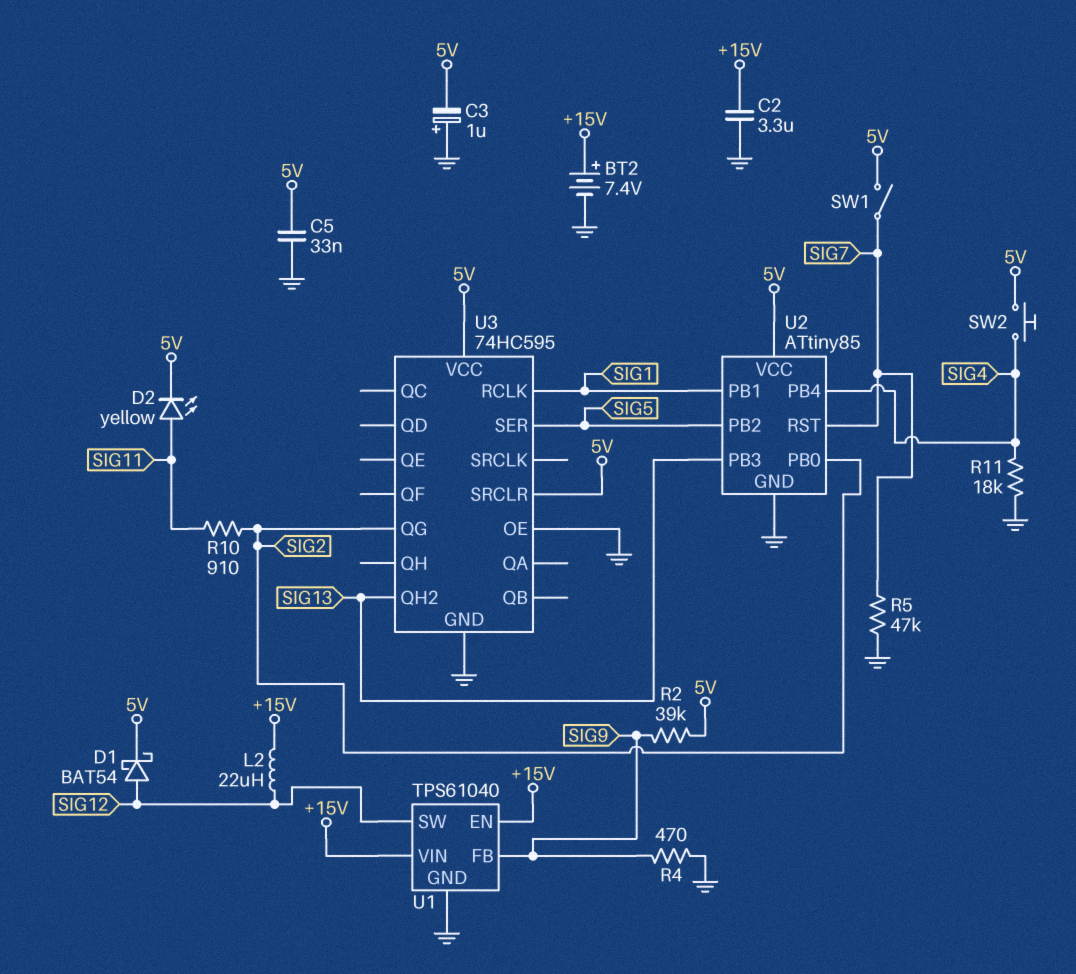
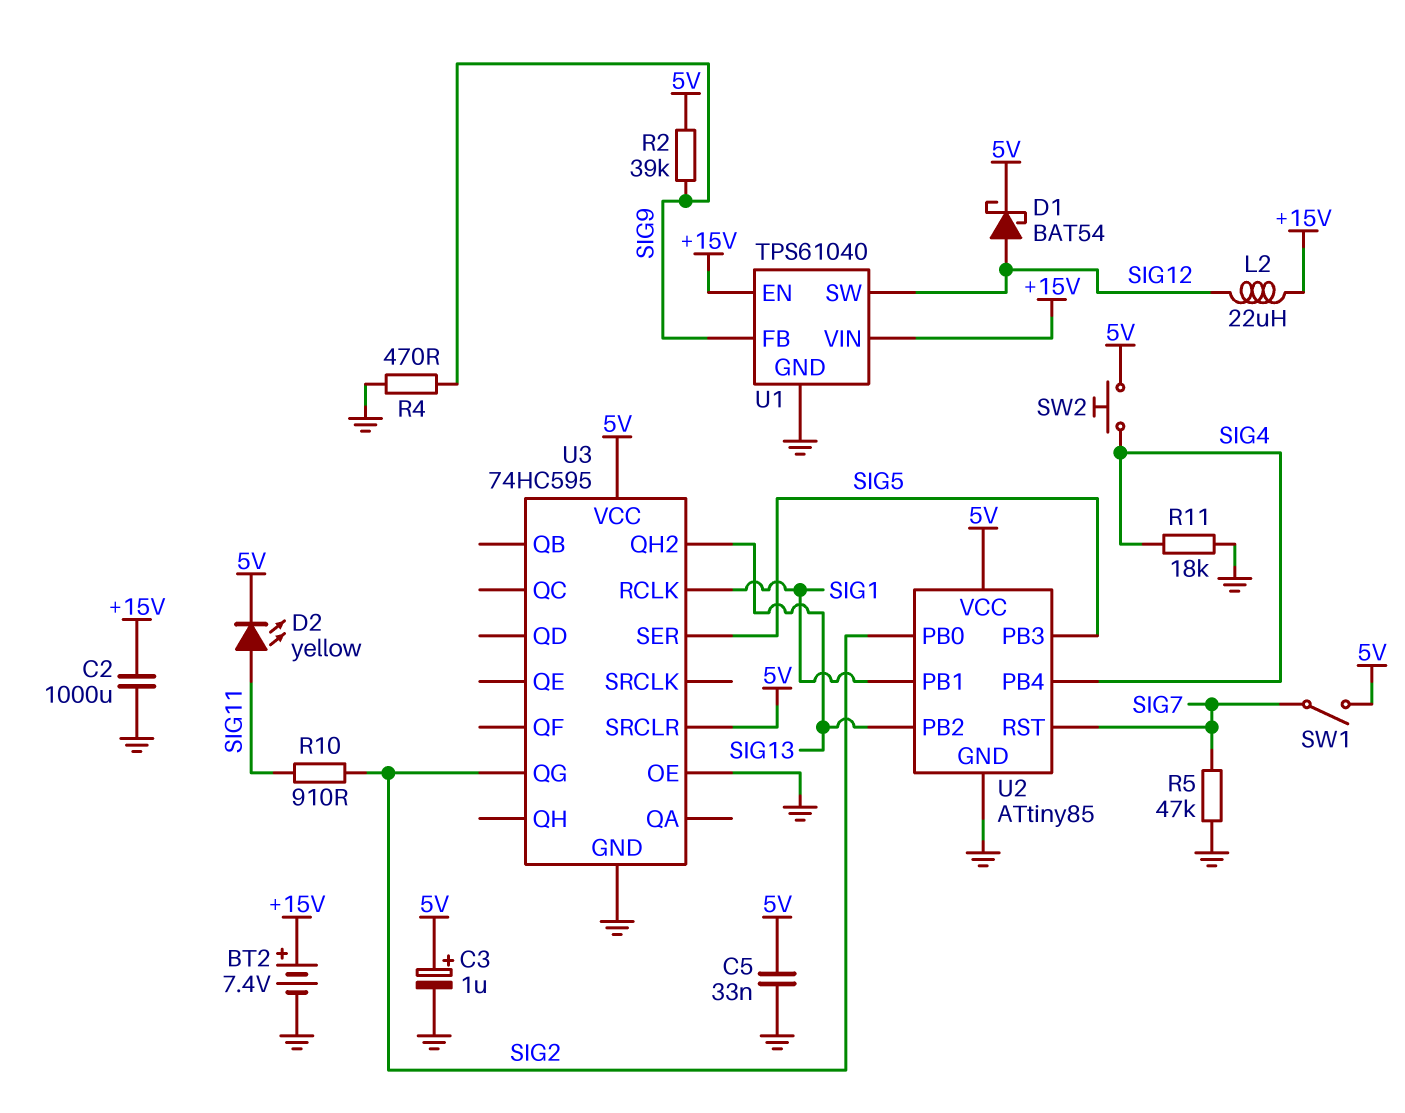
C2: 3.3uF (+15V, GND) -> 1000uF (+15V, GND)
C3: 1uF (plus GND, minus 5V) -> 1uF (plus 5V, minus GND)
U2 pin PB2: SIG5 -> SIG13
U2 pin PB3: SIG13 -> SIG5

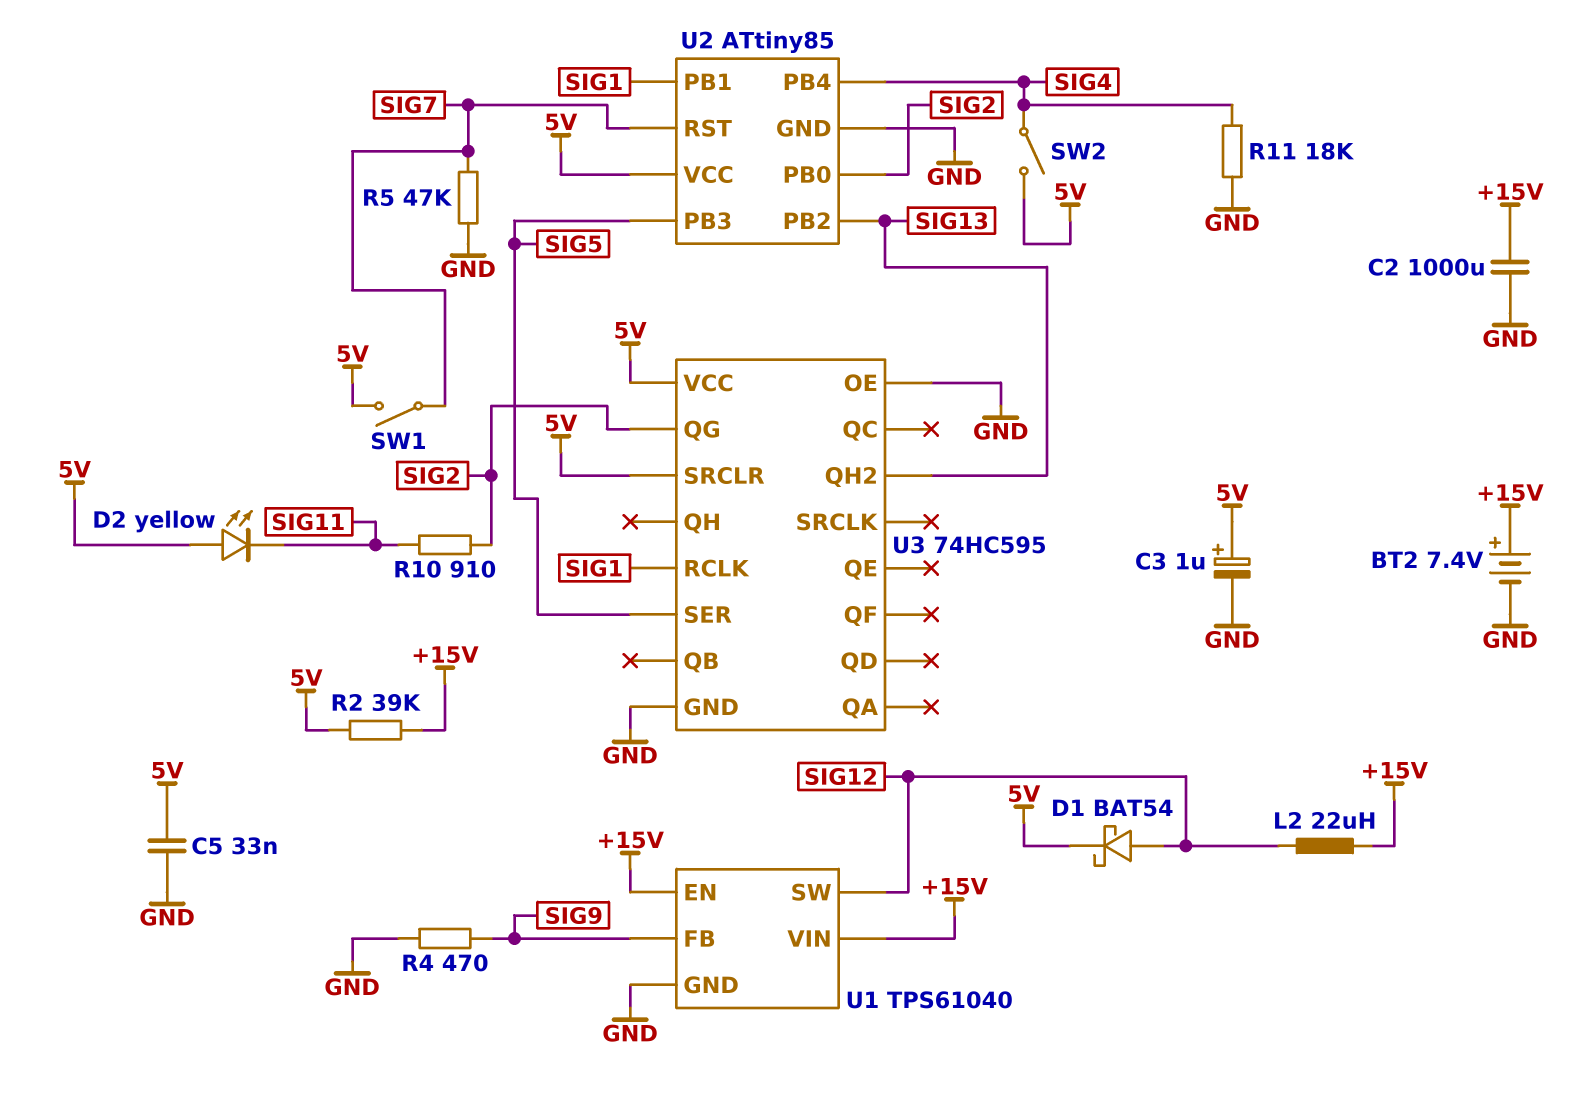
D2: LED yellow (A SIG11, K 5V) -> LED yellow (A 5V, K SIG11)
R2: 39k (5V, SIG9) -> 39k (+15V, 5V)
SW2: button (5V, SIG4) -> switch (5V, SIG4)

